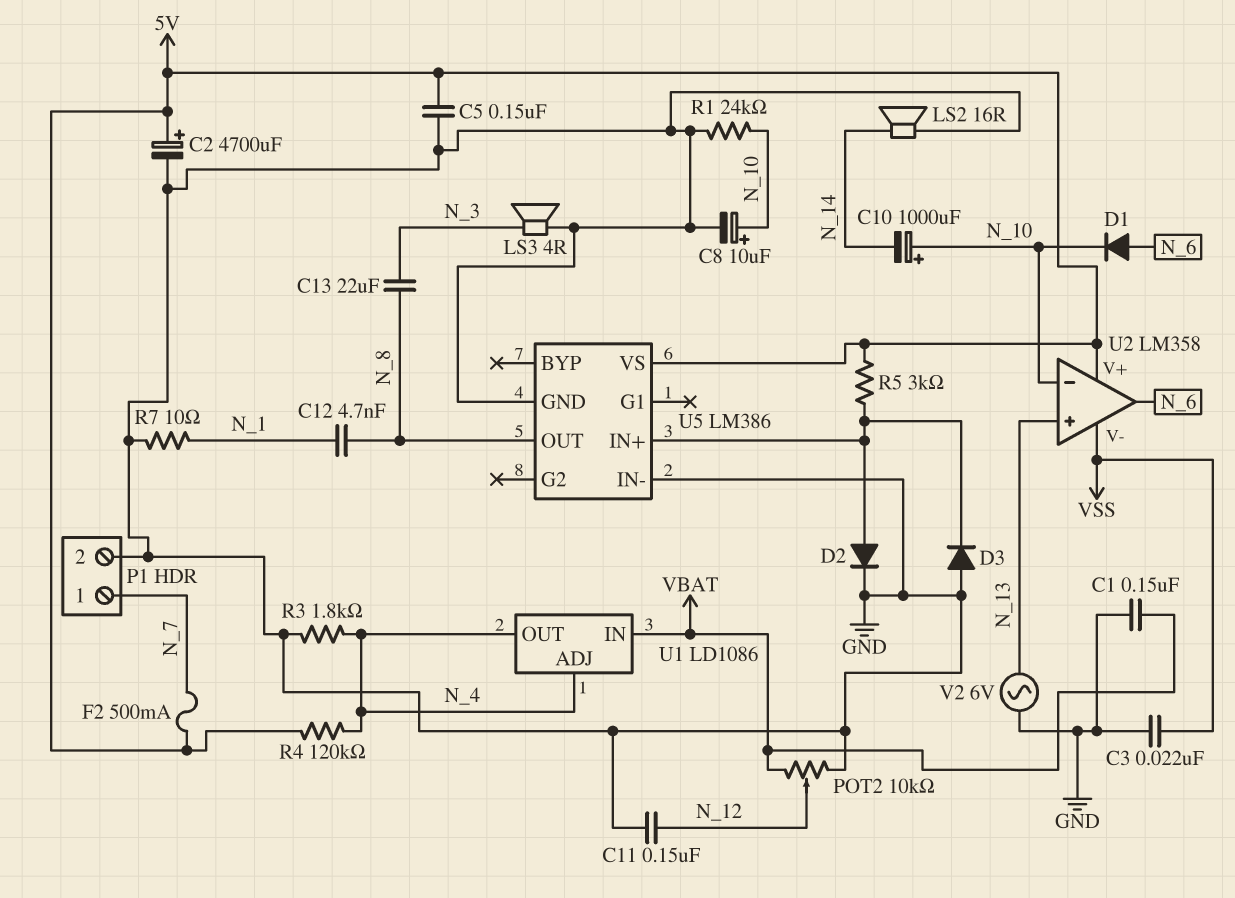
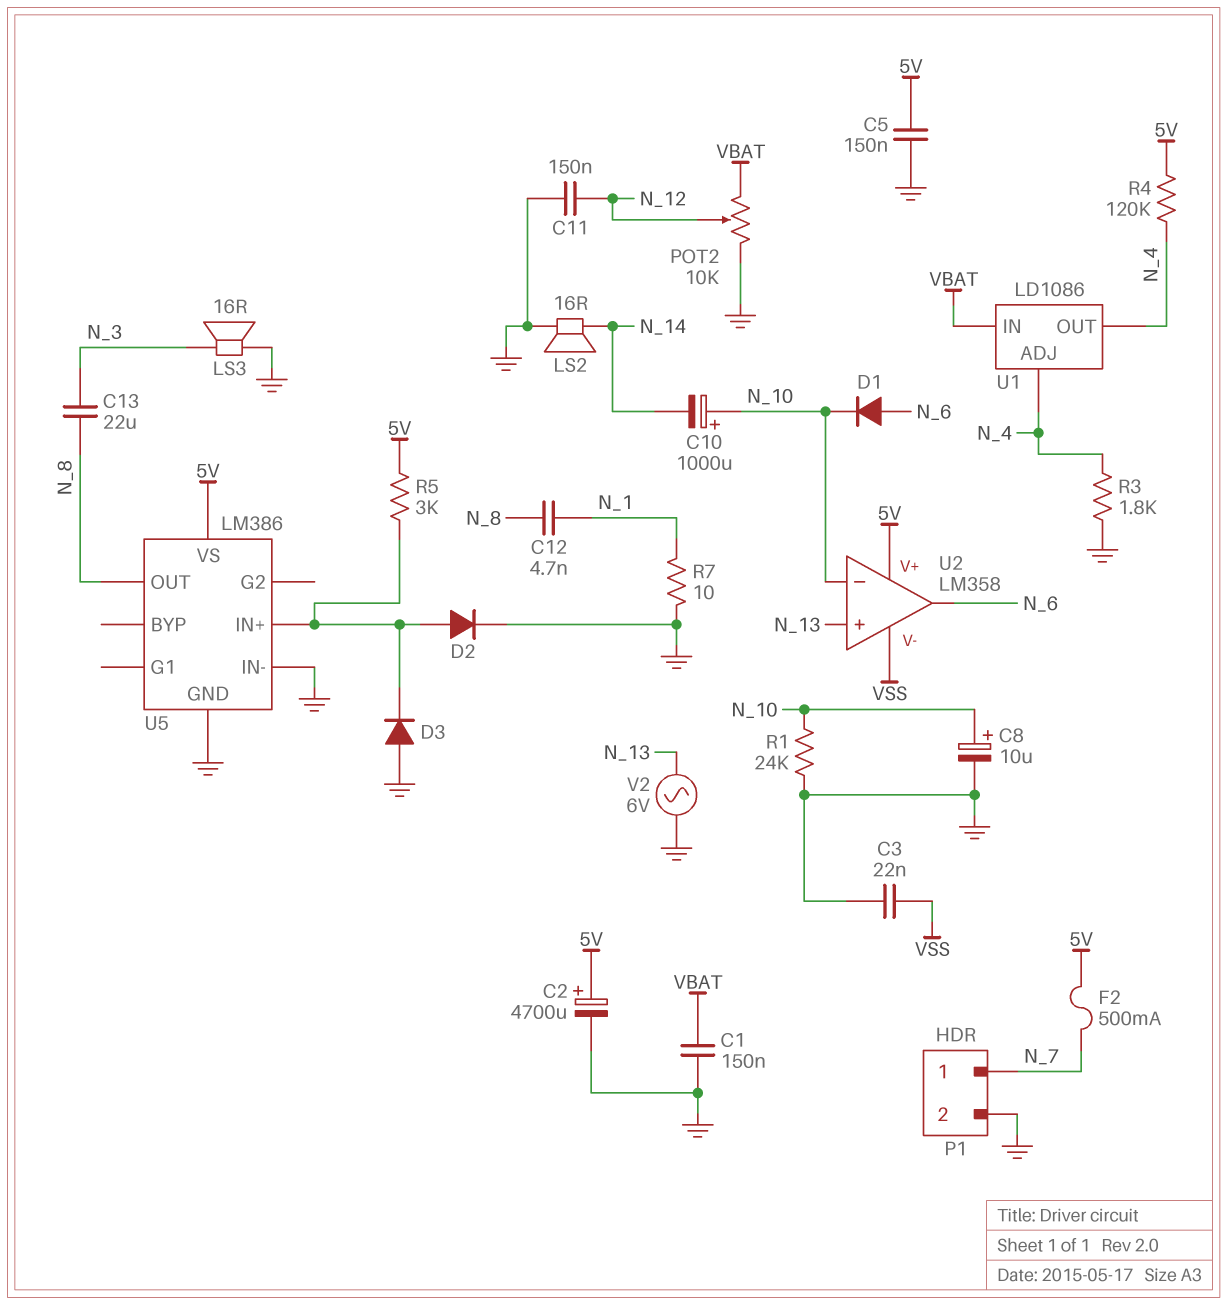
LS3: speaker 4R (GND, N_3) -> speaker 16R (GND, N_3)

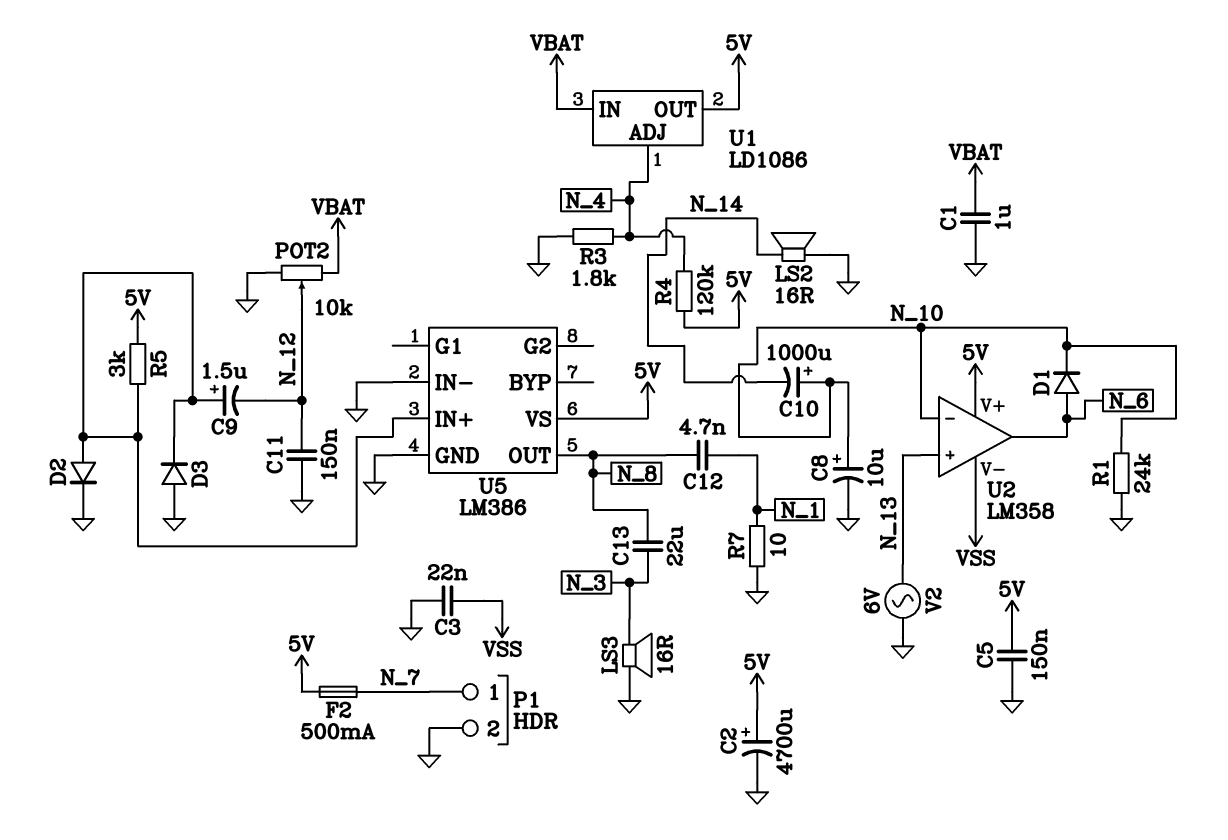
C1: 150nF (GND, VBAT) -> 1uF (GND, VBAT)
C9: none -> 1.5uF (plus U5/IN+, minus N_12)
U1 pin OUT: N_4 -> 5V

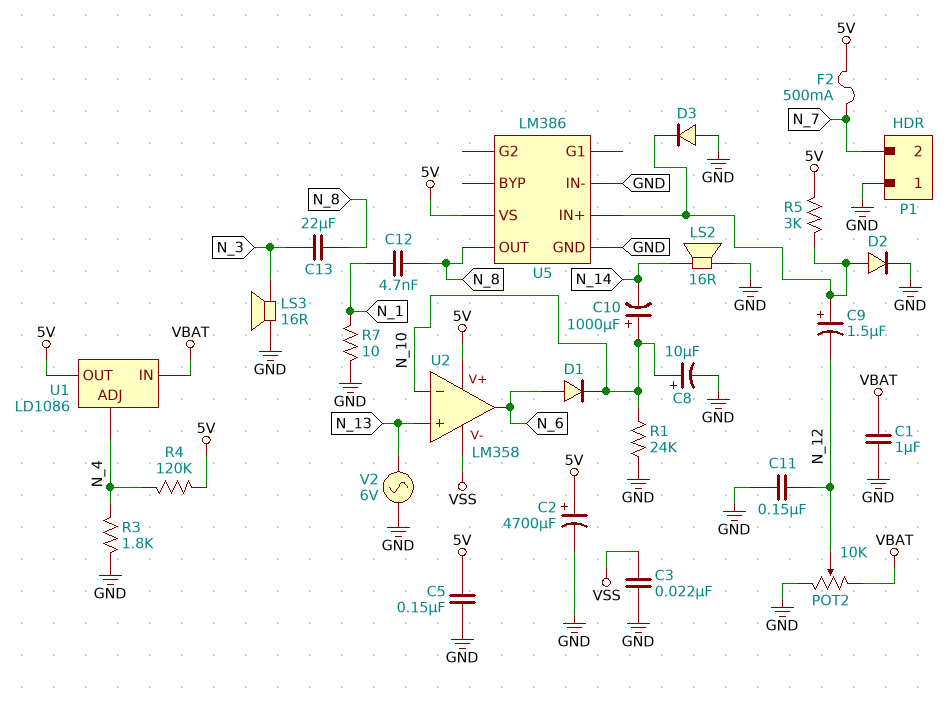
P1 pin 1: N_7 -> GND
P1 pin 2: GND -> N_7

